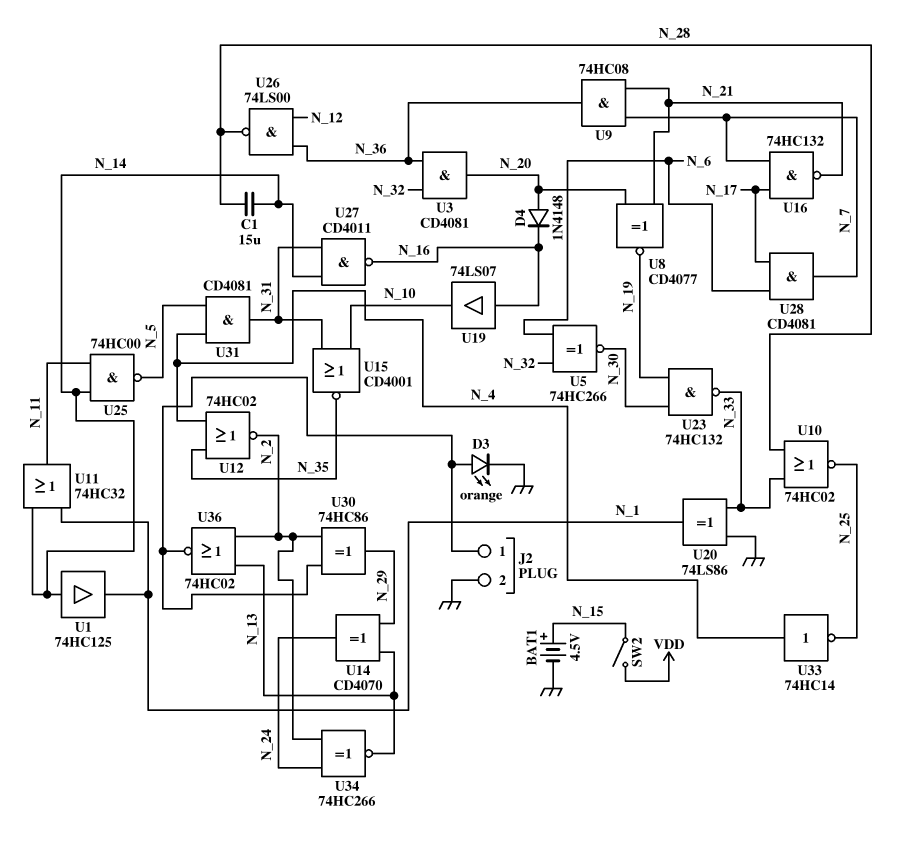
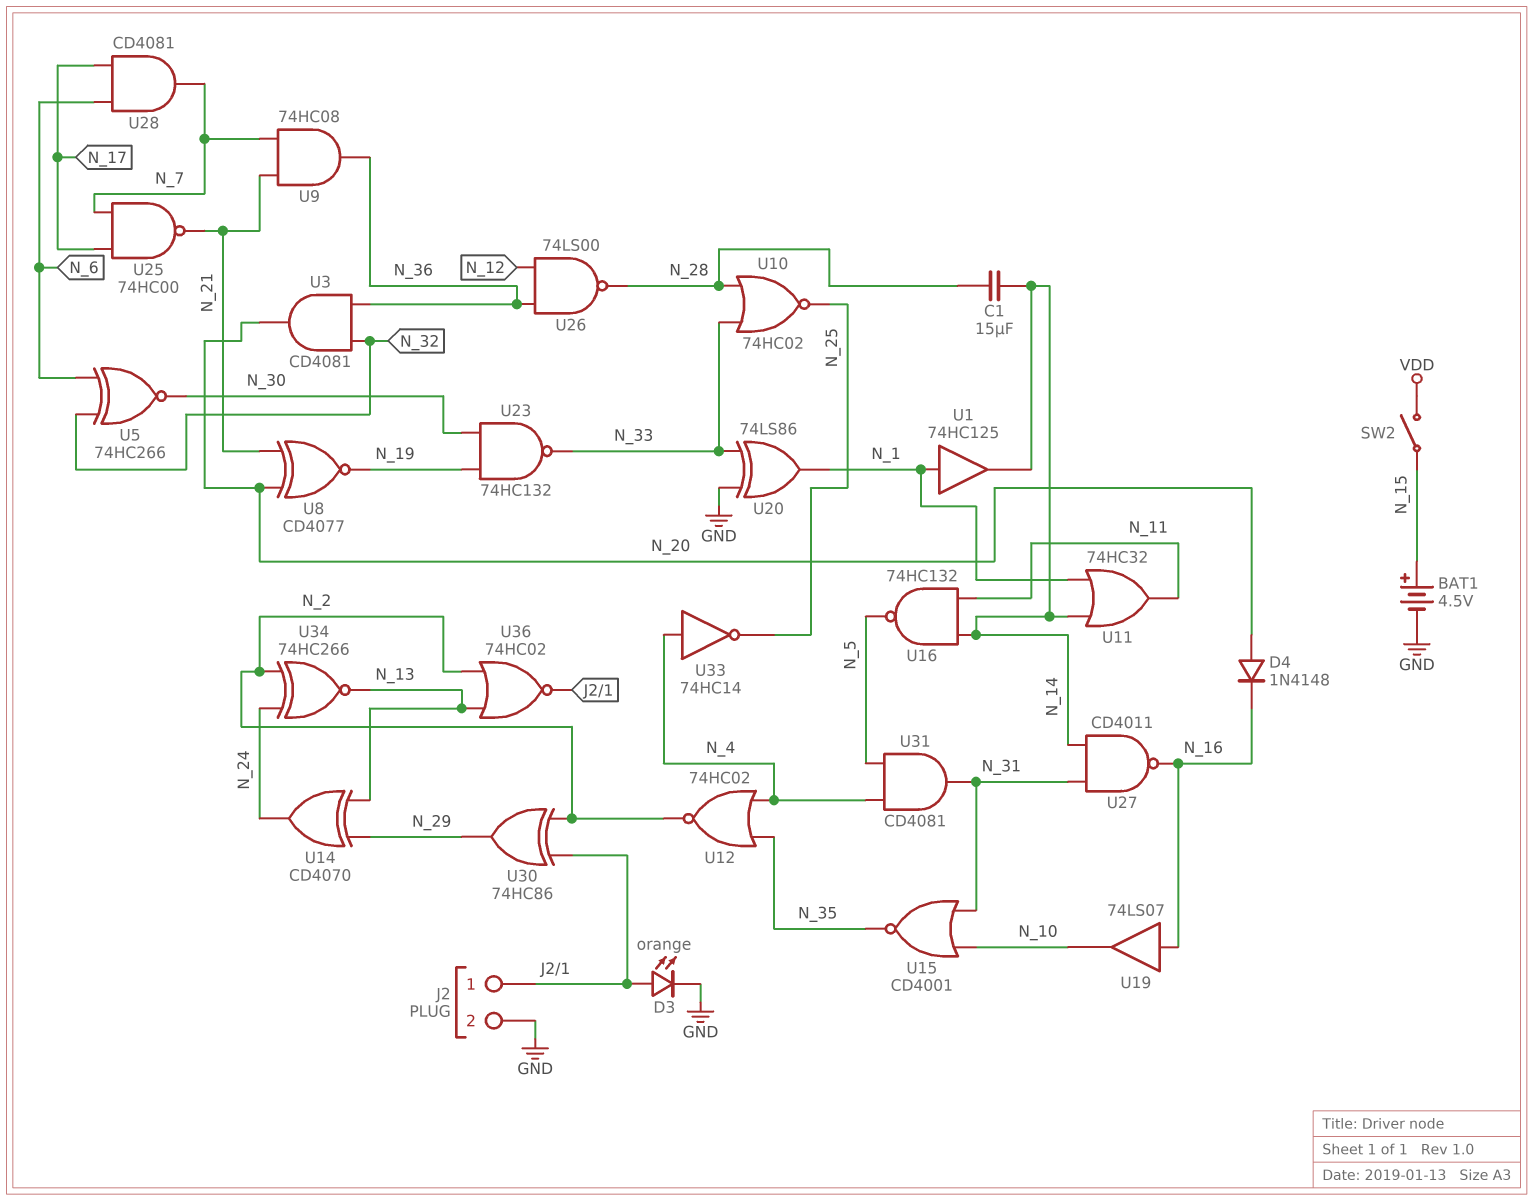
U1: buffer 74HC125 (in N_14, out N_1) -> buffer 74HC125 (in N_1, out N_14)
U16: NAND 74HC132 (in N_7, in N_17, out N_21) -> NAND 74HC132 (in N_11, in N_14, out N_5)
U25: NAND 74HC00 (in N_11, in N_14, out N_5) -> NAND 74HC00 (in N_7, in N_17, out N_21)

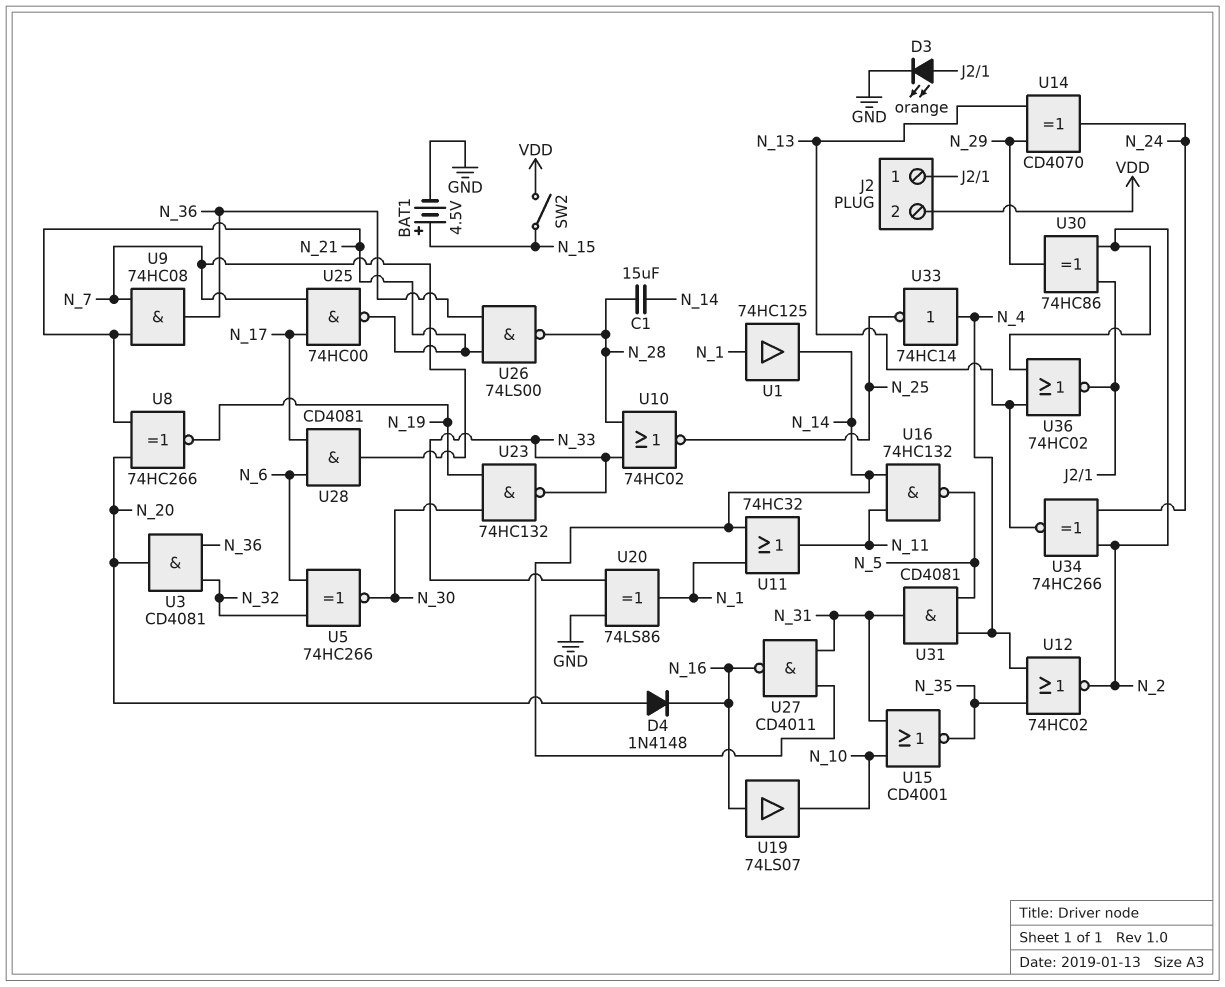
J2 pin 2: GND -> VDD
U8: XNOR CD4077 (in N_20, in N_21, out N_19) -> XNOR 74HC266 (in N_20, in N_21, out N_19)
U26: NAND 74LS00 (in N_12, in N_36, out N_28) -> NAND 74LS00 (in N_21, in N_36, out N_28)

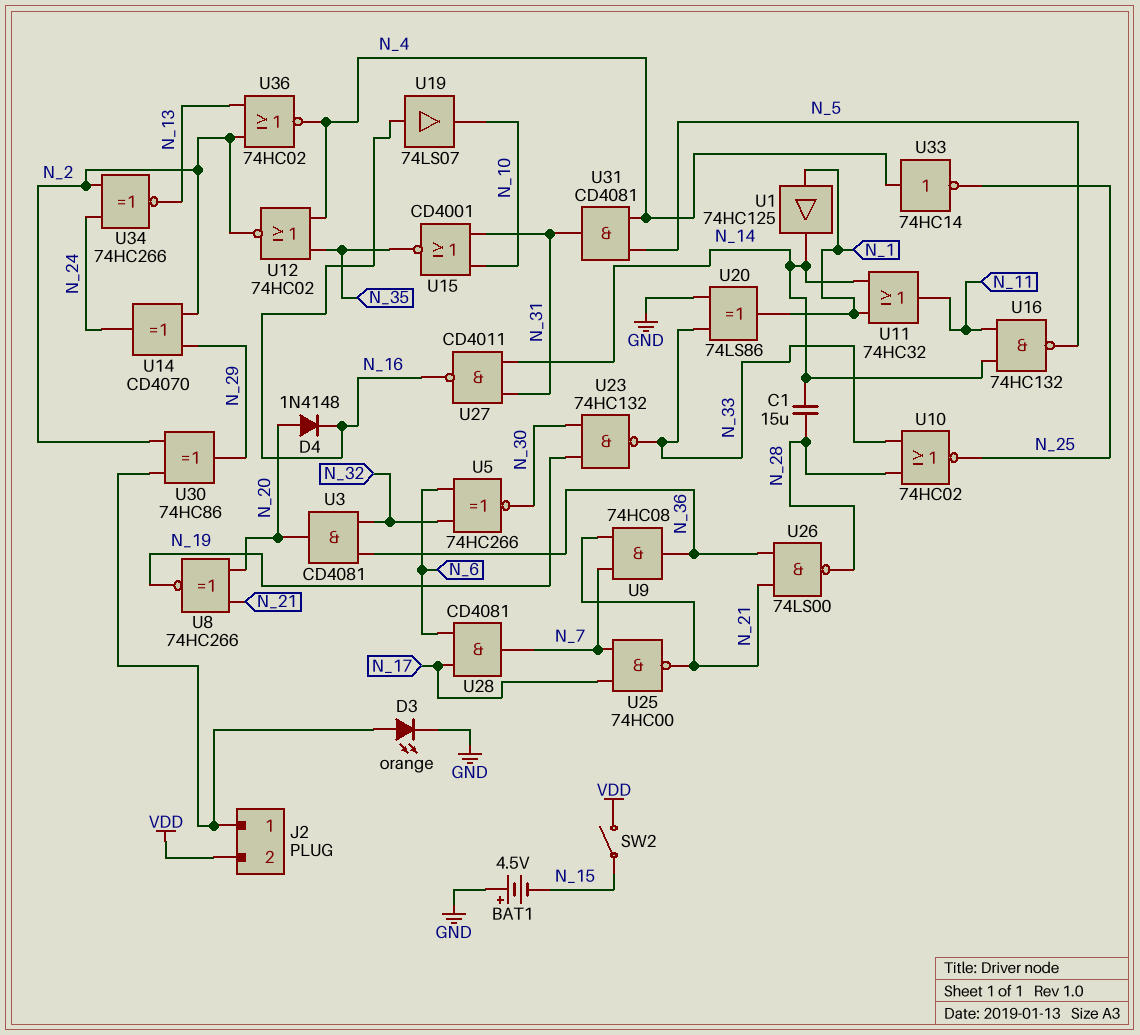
BAT1: 4.5V (plus N_15, minus GND) -> 4.5V (plus GND, minus N_15)
U14: XOR CD4070 (in N_13, in N_29, out N_24) -> XOR CD4070 (in N_2, in N_29, out N_24)
U36: NOR 74HC02 (in N_2, in N_13, out J2/1) -> NOR 74HC02 (in N_2, in N_13, out N_4)

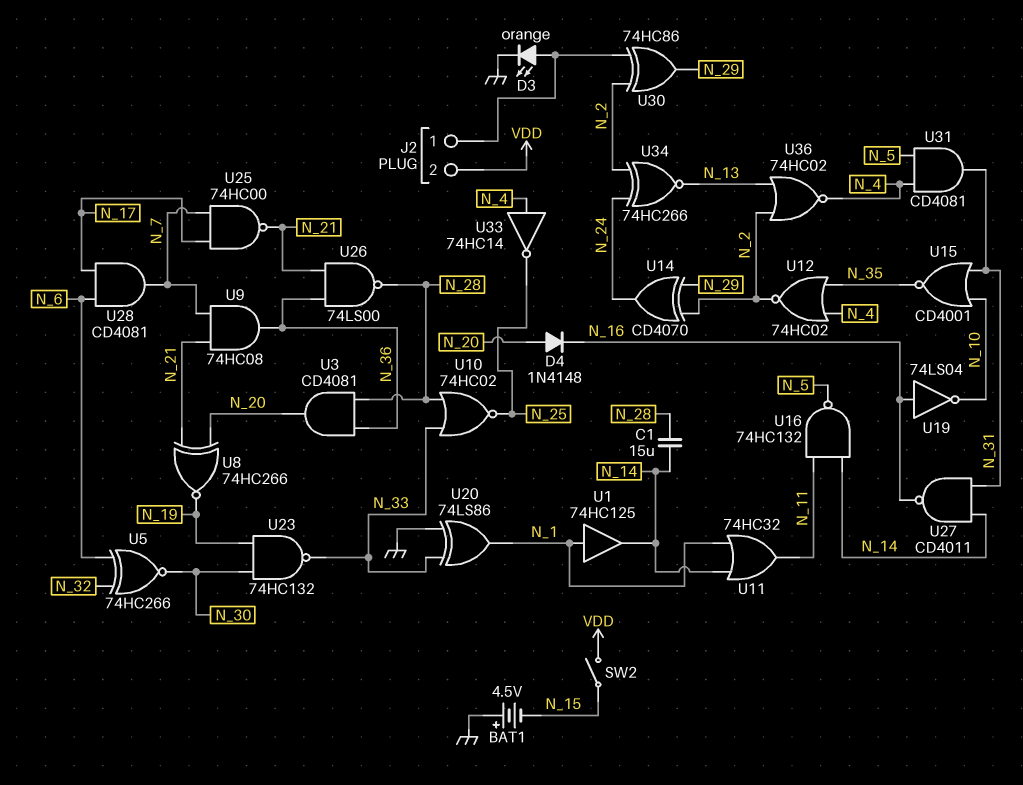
U3: AND CD4081 (in N_32, in N_36, out N_20) -> AND CD4081 (in N_28, in N_36, out N_20)
U19: buffer 74LS07 (in N_16, out N_10) -> NOT 74LS04 (in N_16, out N_10)

